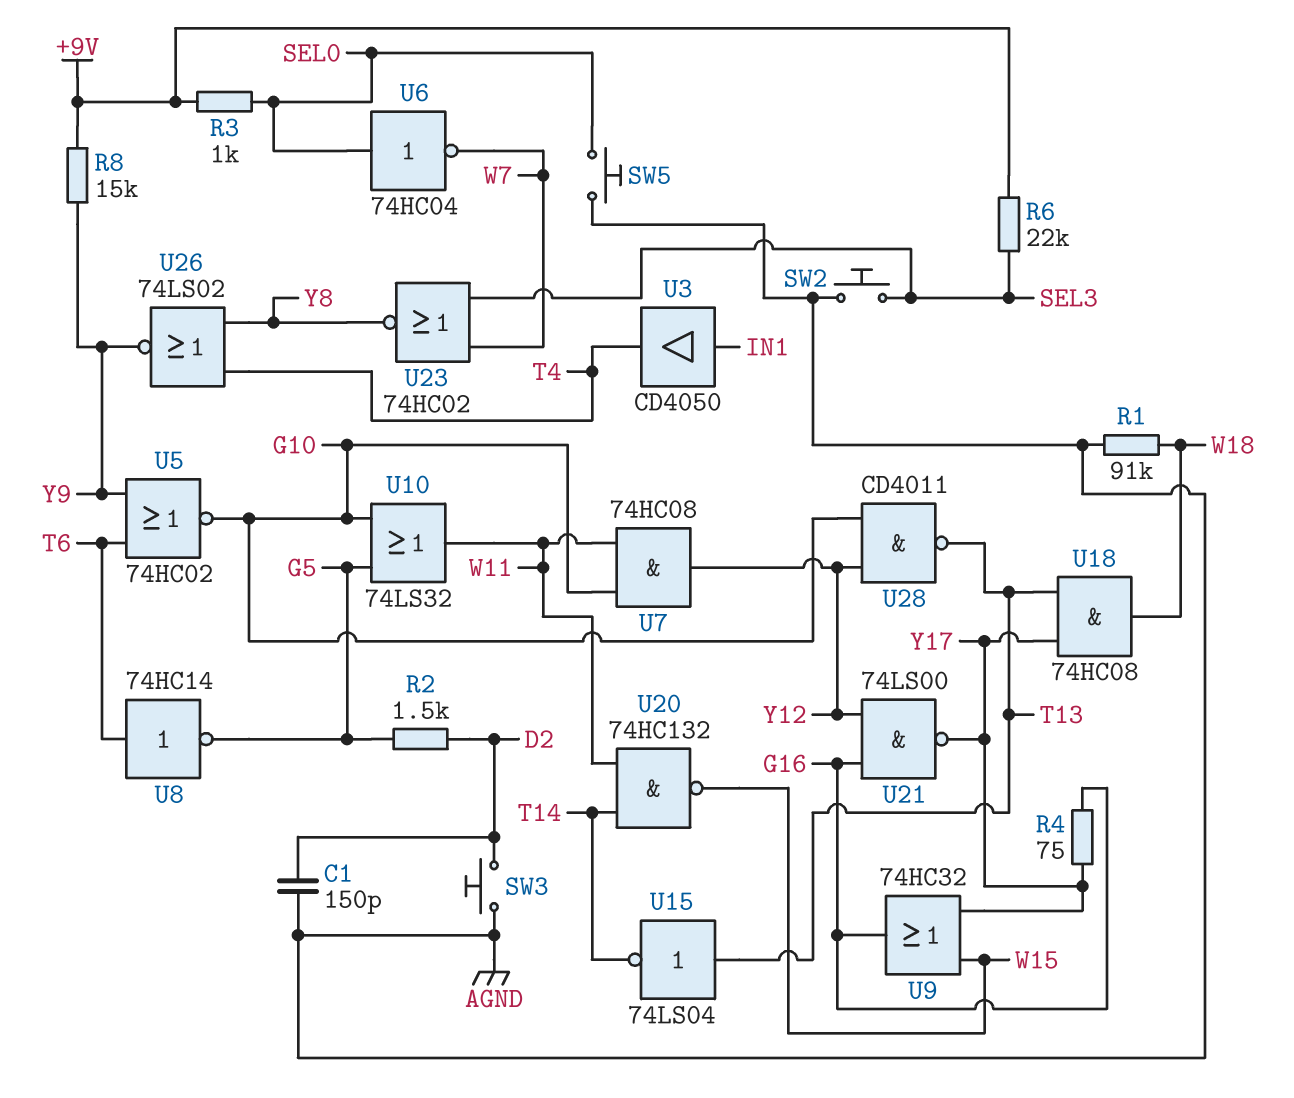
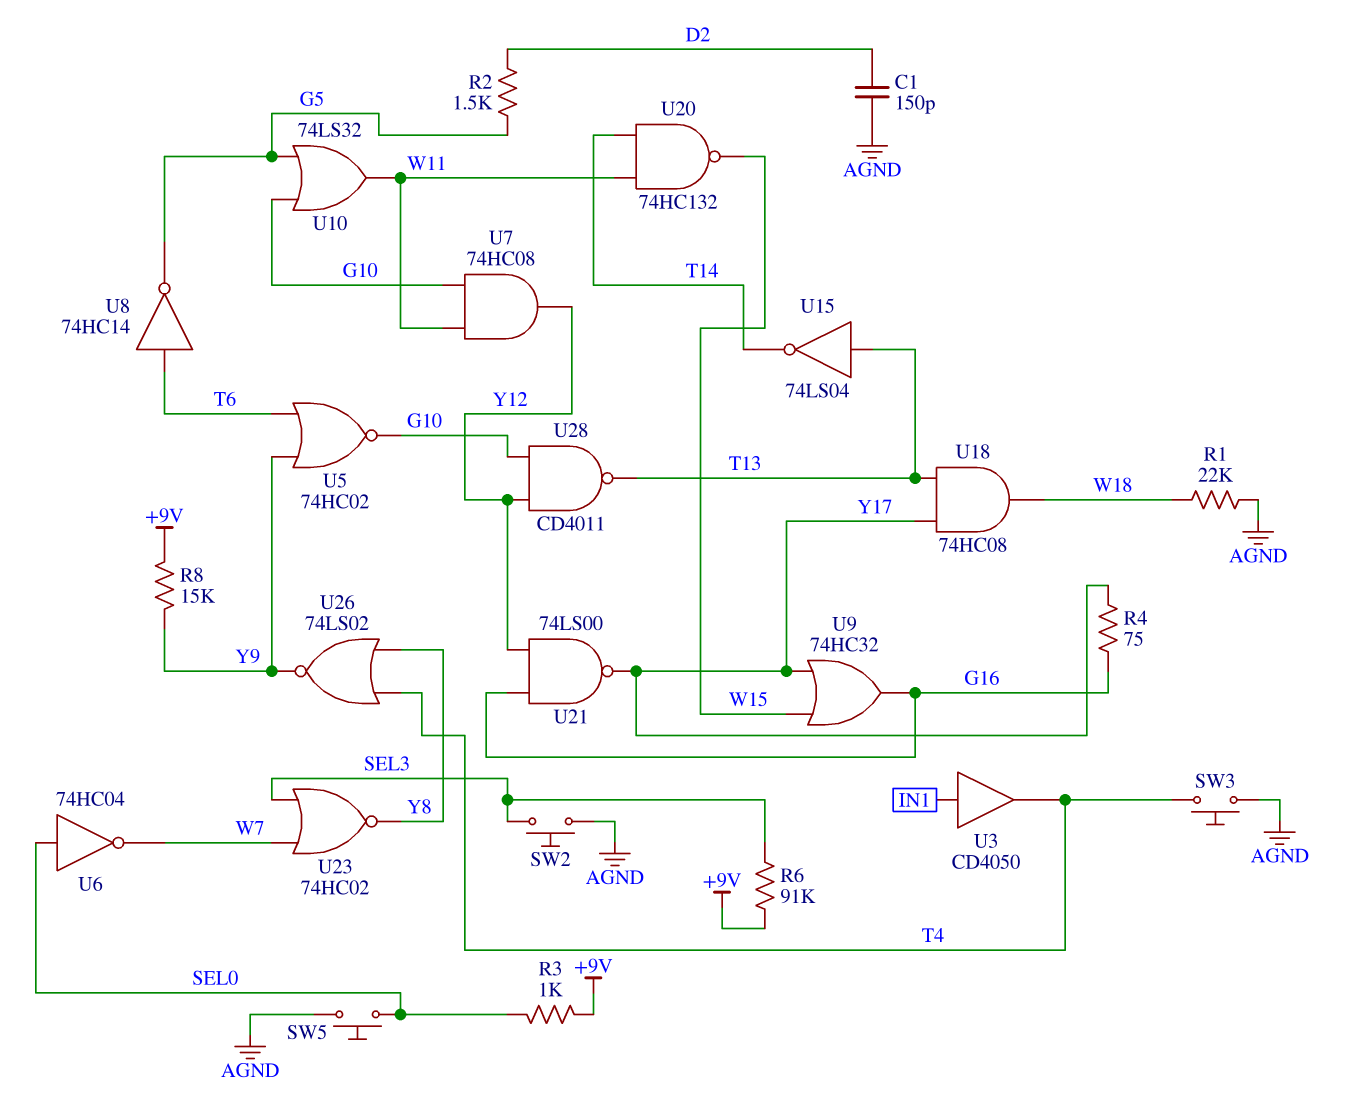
R1: 91k (AGND, W18) -> 22k (AGND, W18)
R6: 22k (+9V, SEL3) -> 91k (+9V, SEL3)
SW3: button (AGND, D2) -> button (AGND, T4)

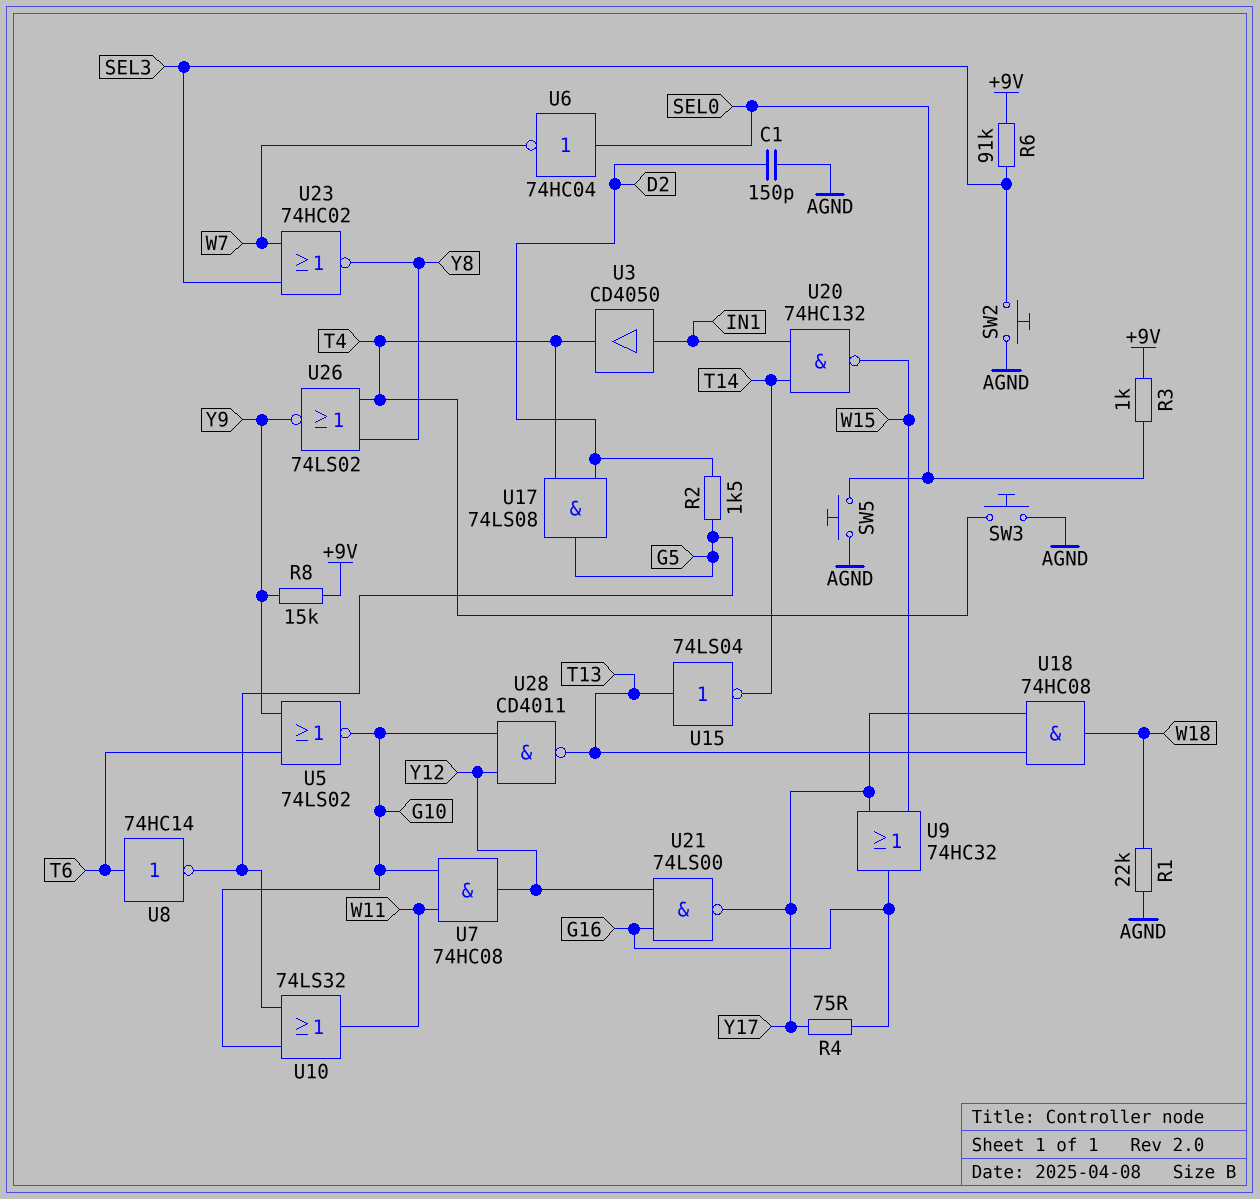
U5: NOR 74HC02 (in T6, in Y9, out G10) -> NOR 74LS02 (in T6, in Y9, out G10)
U17: none -> AND 74LS08 (in D2, in T4, out G5)
U20: NAND 74HC132 (in T14, in W11, out W15) -> NAND 74HC132 (in IN1, in T14, out W15)

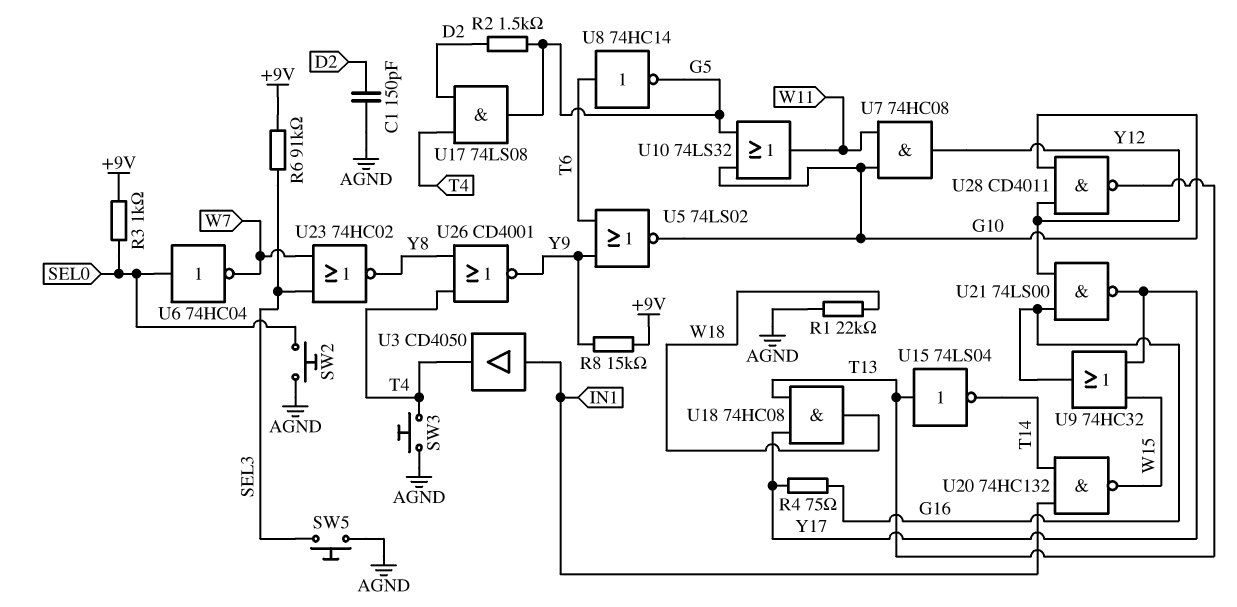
SW2: button (AGND, SEL3) -> button (AGND, SEL0)
SW5: button (AGND, SEL0) -> button (AGND, SEL3)
U26: NOR 74LS02 (in T4, in Y8, out Y9) -> NOR CD4001 (in T4, in Y8, out Y9)

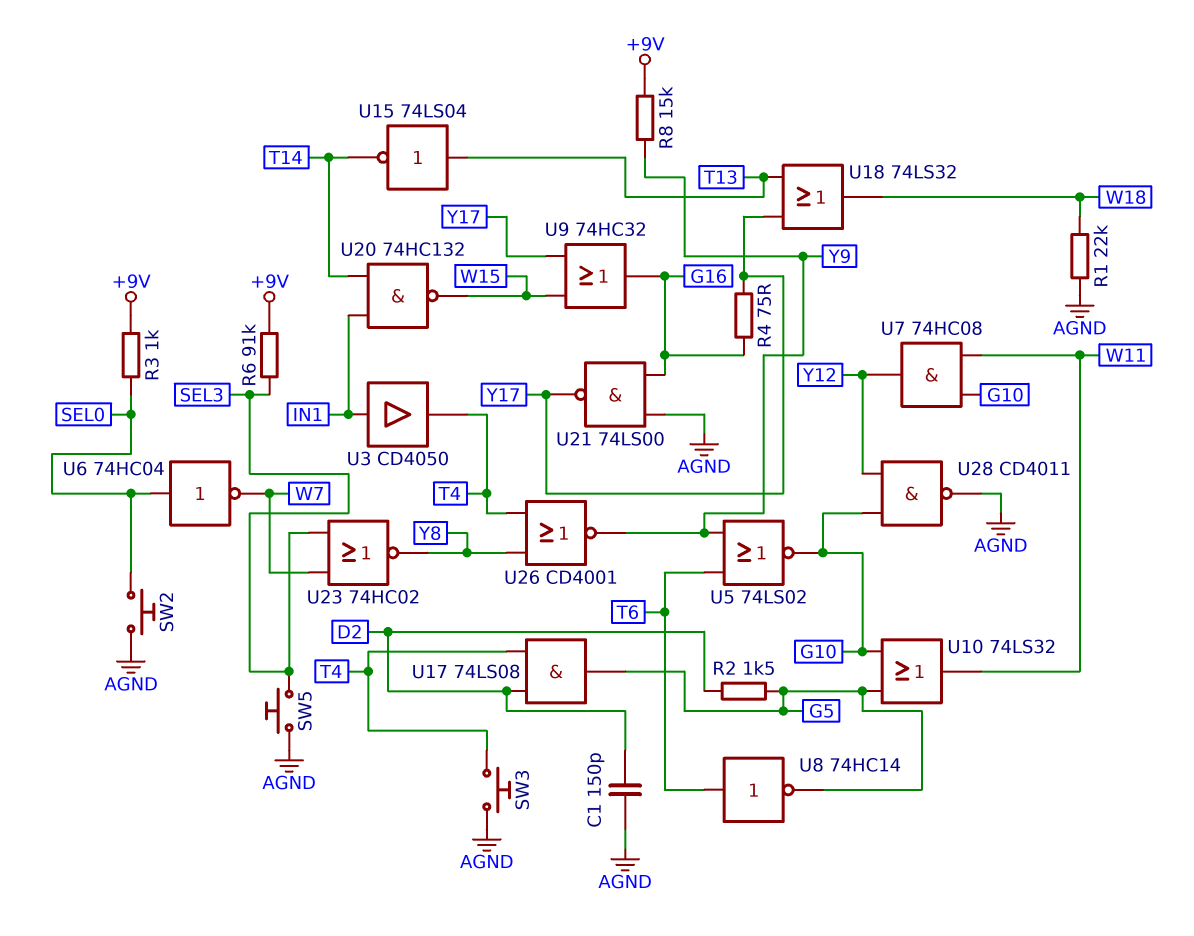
U18: AND 74HC08 (in T13, in Y17, out W18) -> OR 74LS32 (in T13, in Y17, out W18)
U21: NAND 74LS00 (in G16, in Y12, out Y17) -> NAND 74LS00 (in AGND, in G16, out Y17)
U28: NAND CD4011 (in G10, in Y12, out T13) -> NAND CD4011 (in G10, in Y12, out AGND)

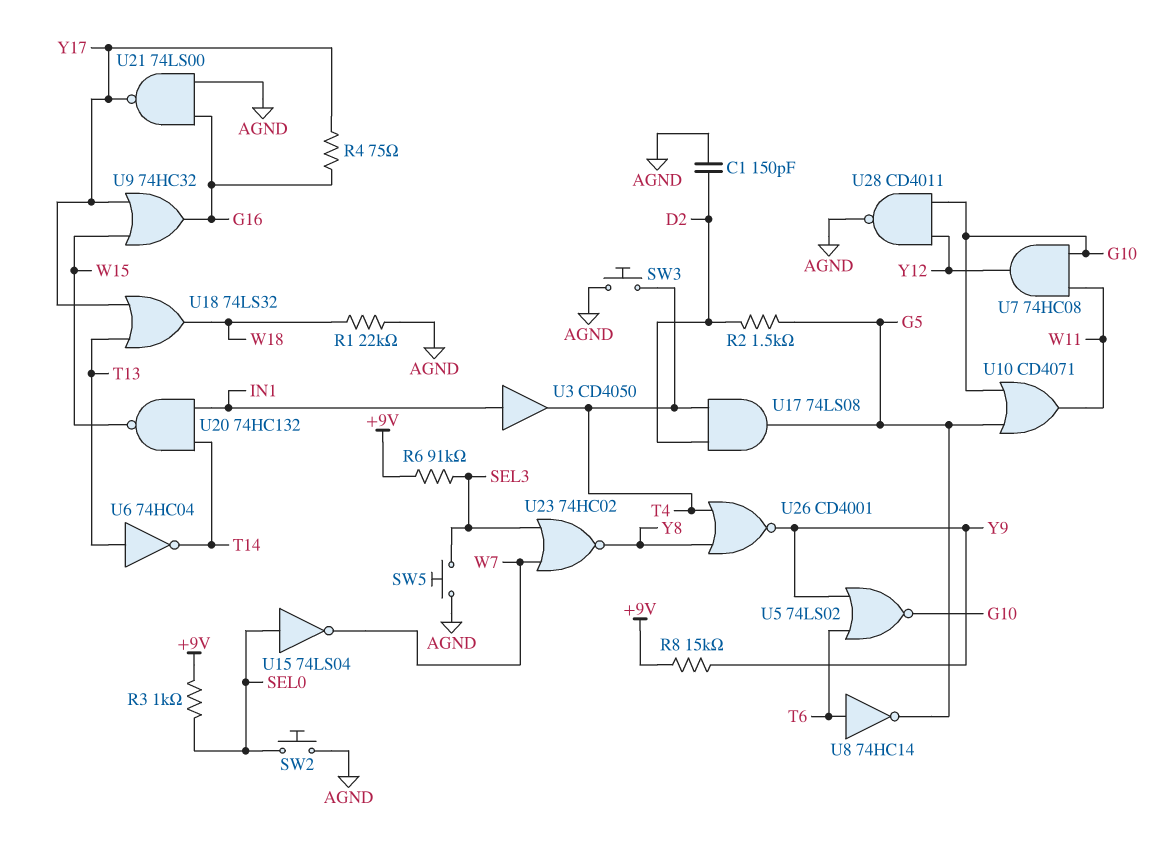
U6: NOT 74HC04 (in SEL0, out W7) -> NOT 74HC04 (in T13, out T14)
U10: OR 74LS32 (in G5, in G10, out W11) -> OR CD4071 (in G5, in G10, out W11)
U15: NOT 74LS04 (in T13, out T14) -> NOT 74LS04 (in SEL0, out W7)

